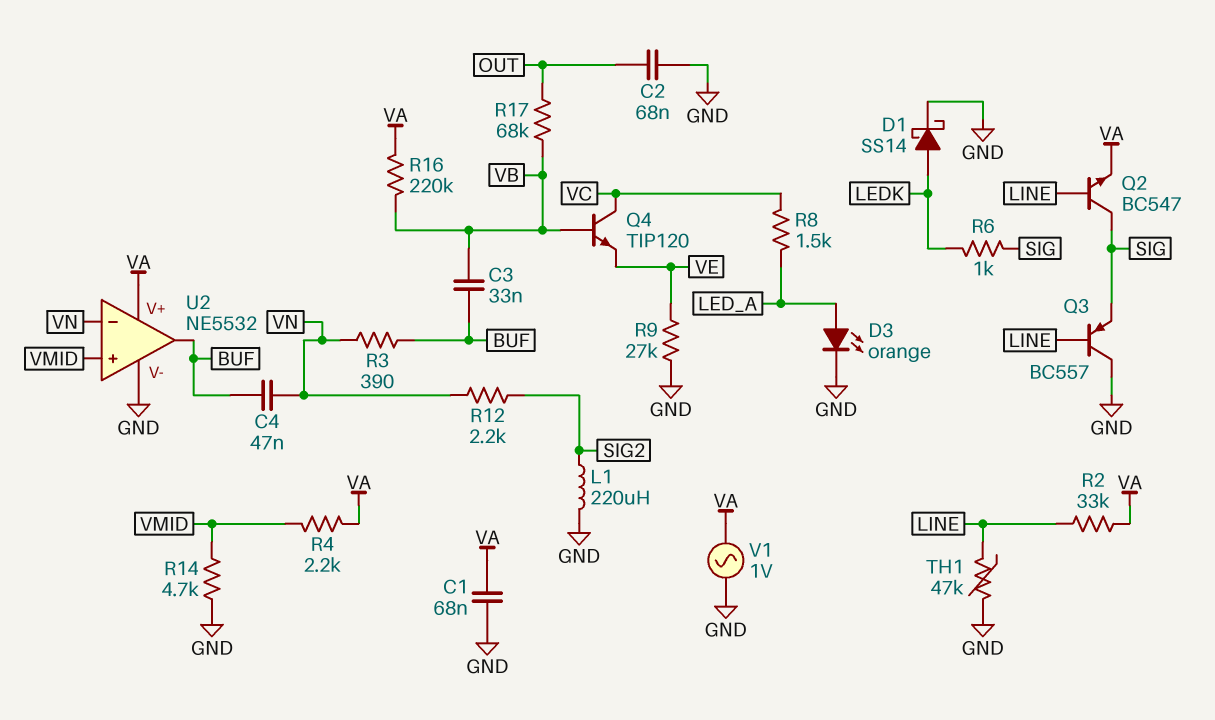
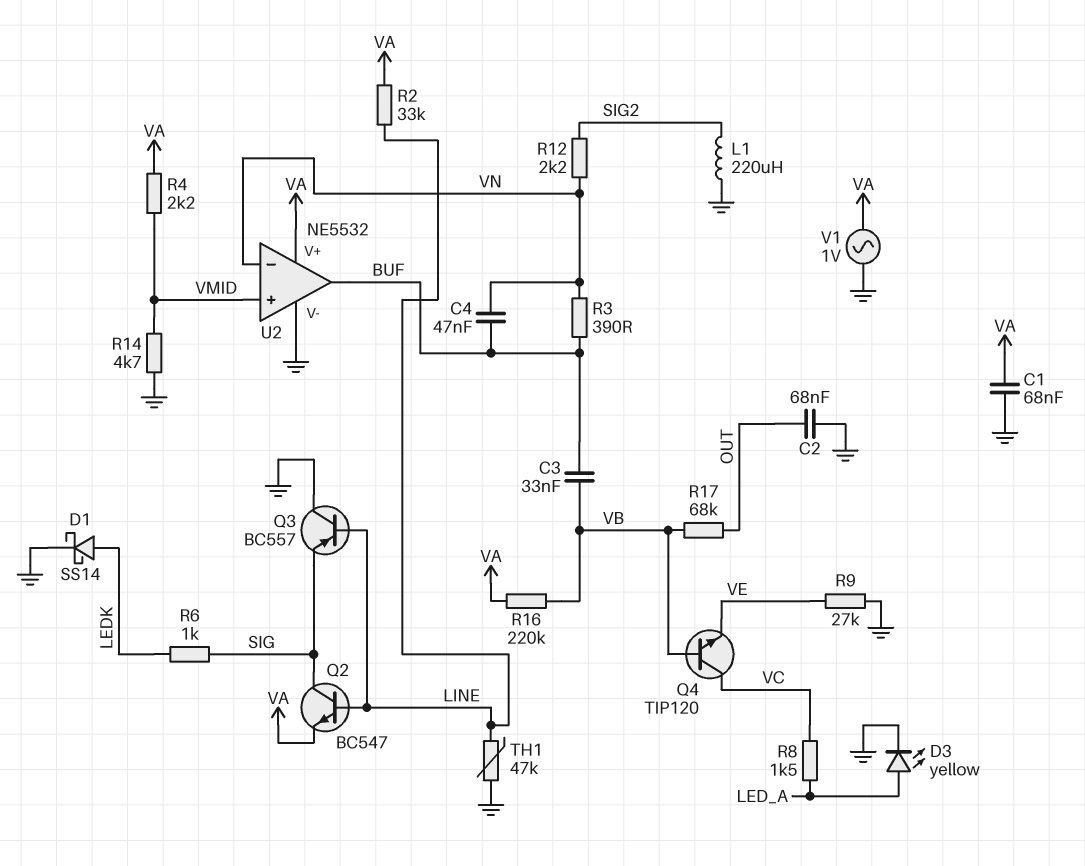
D3: LED orange (A LED_A, K GND) -> LED yellow (A LED_A, K GND)

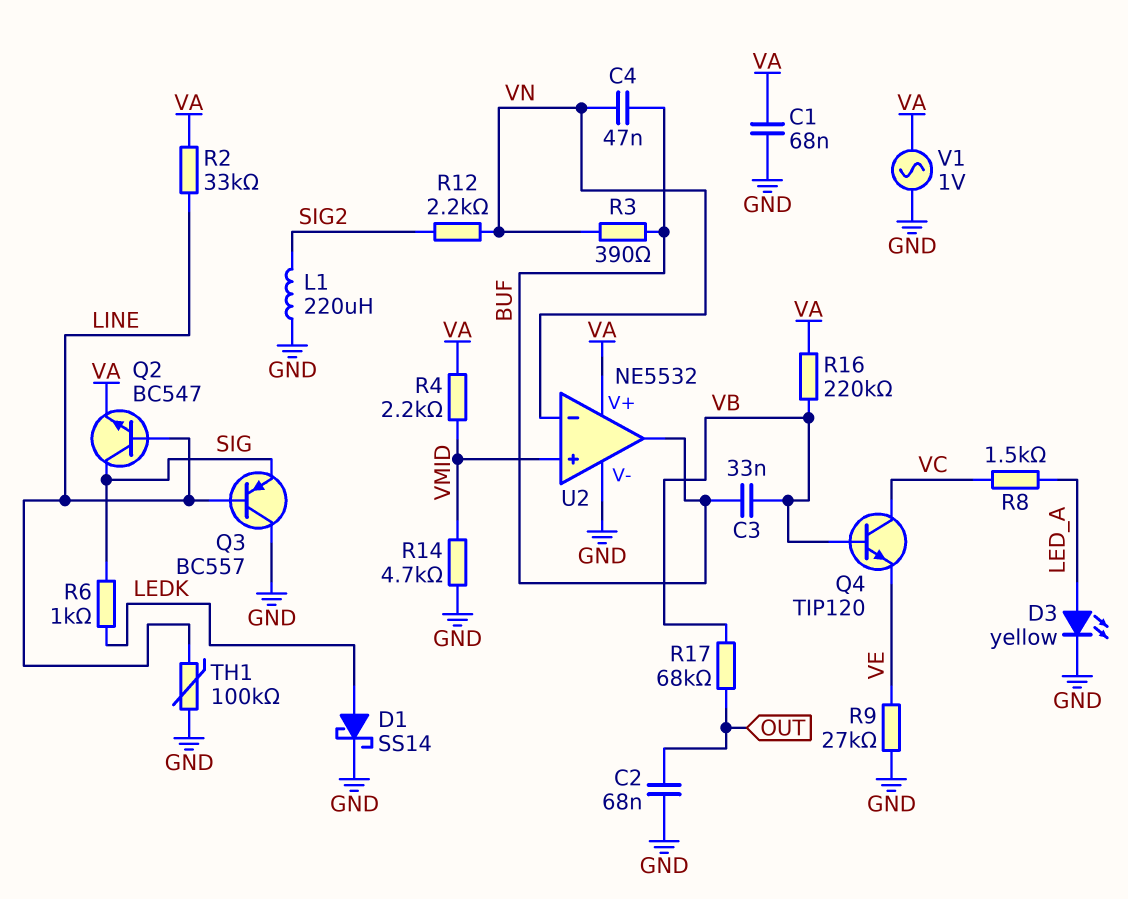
TH1: 47k (GND, LINE) -> 100k (GND, LINE)

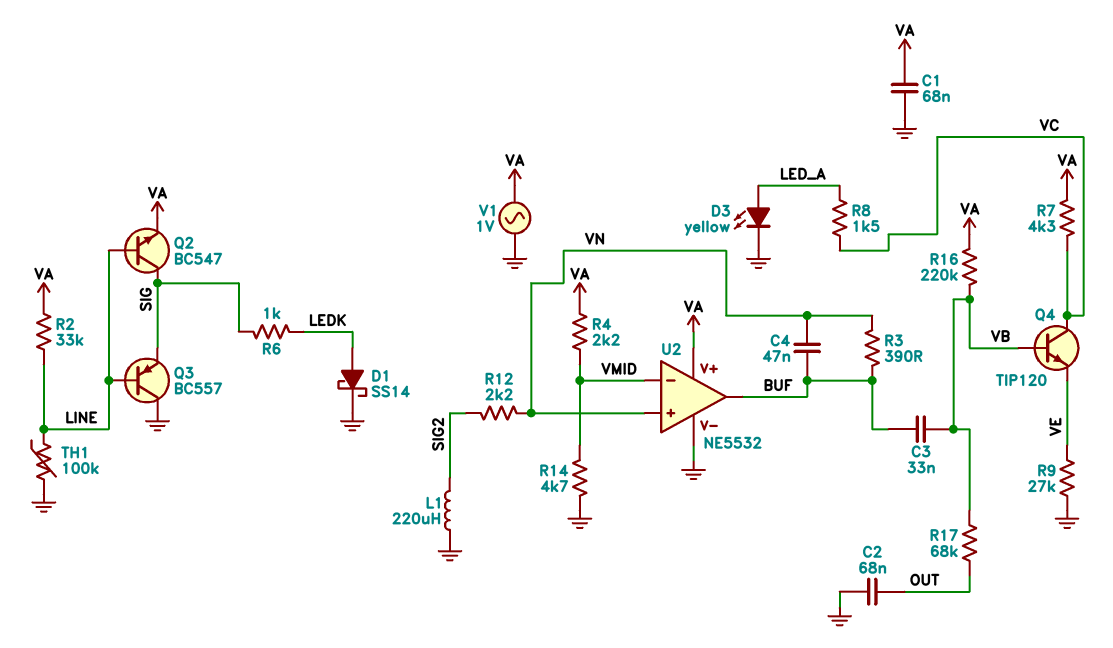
R7: none -> 4.3k (VA, VC)
U2 pin in+: VMID -> VN
U2 pin in-: VN -> VMID

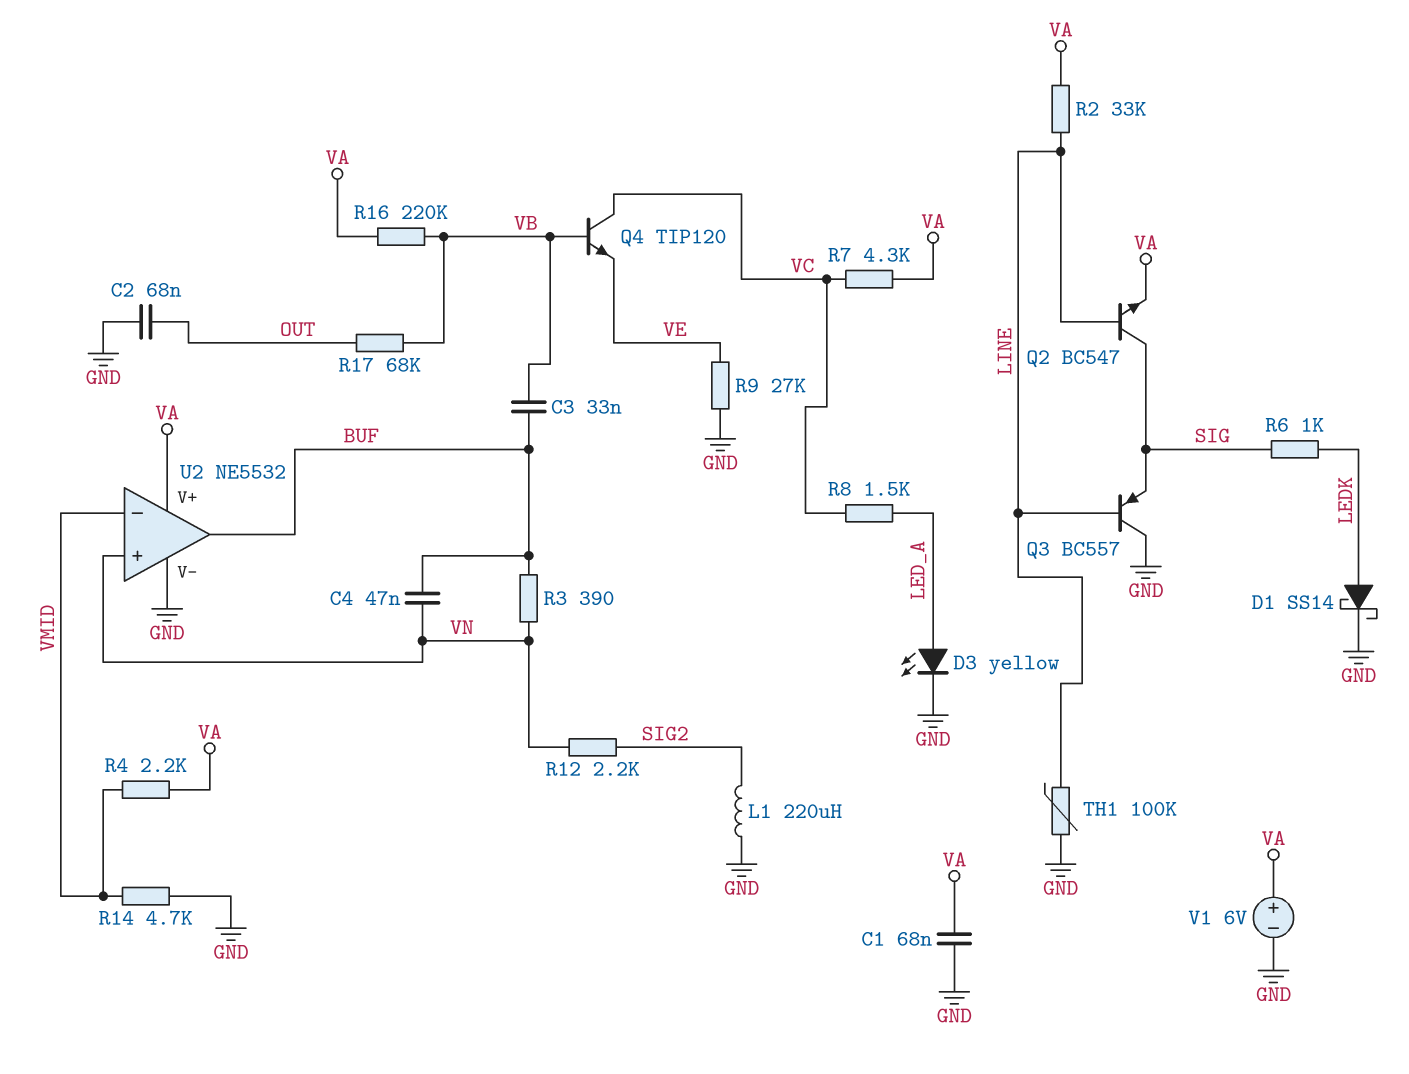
V1: AC 1V (GND, VA) -> 6V (plus VA, minus GND)

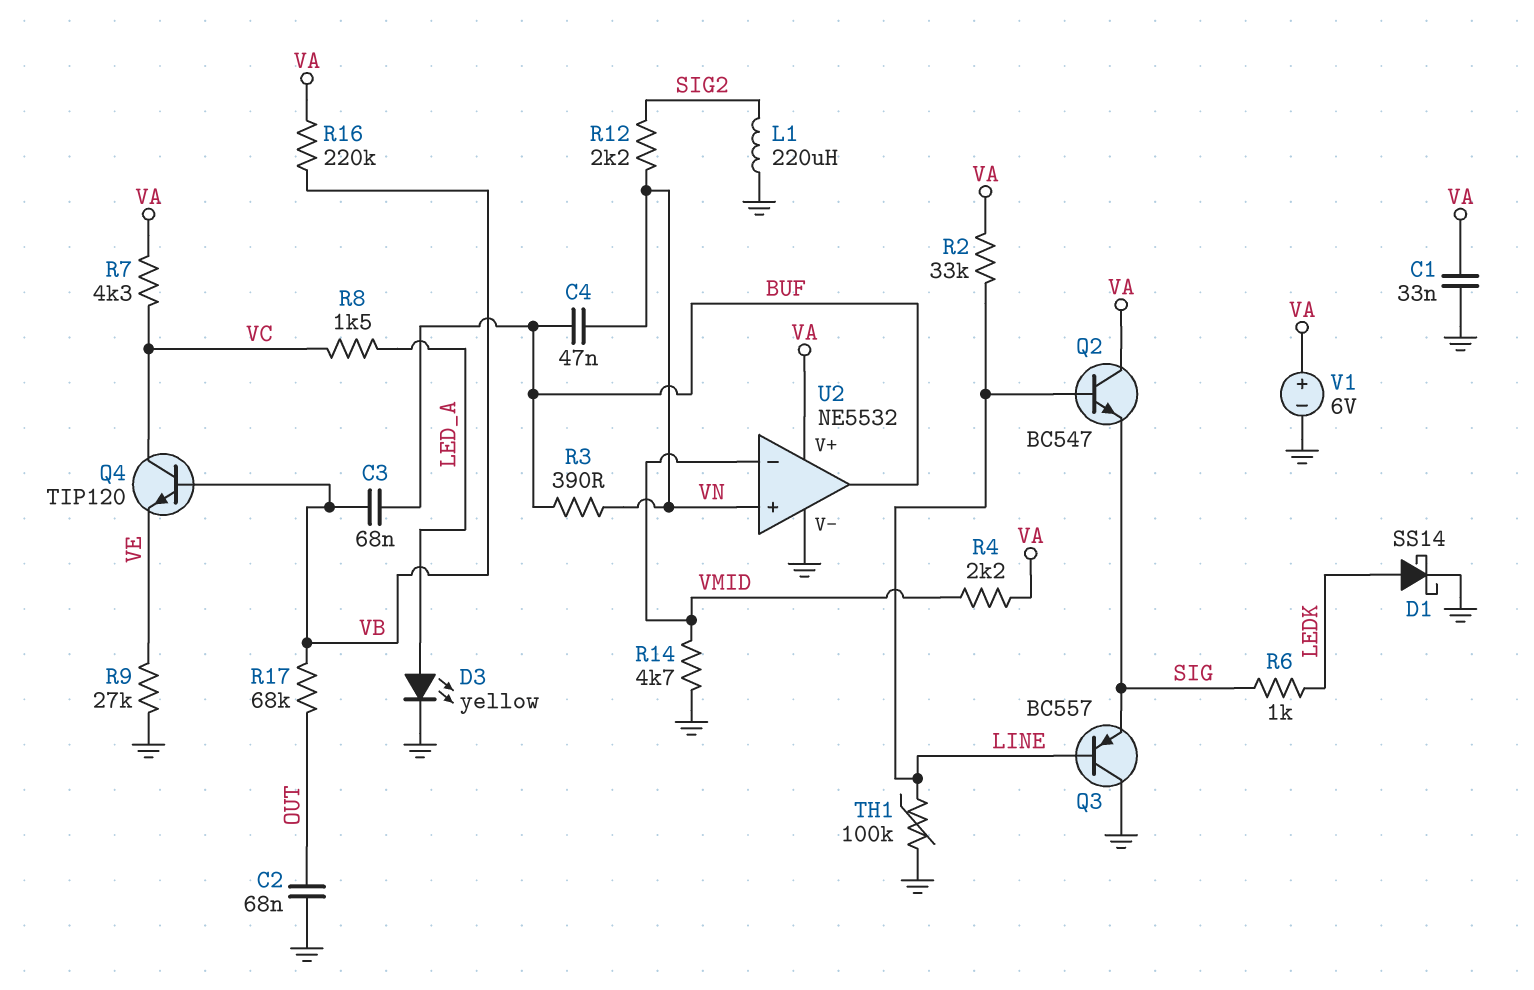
C1: 68nF (GND, VA) -> 33nF (GND, VA)
C3: 33nF (BUF, VB) -> 68nF (BUF, VB)
Q2: NPN BC547 (B LINE, C SIG, E VA) -> NPN BC547 (B LINE, C VA, E SIG)

